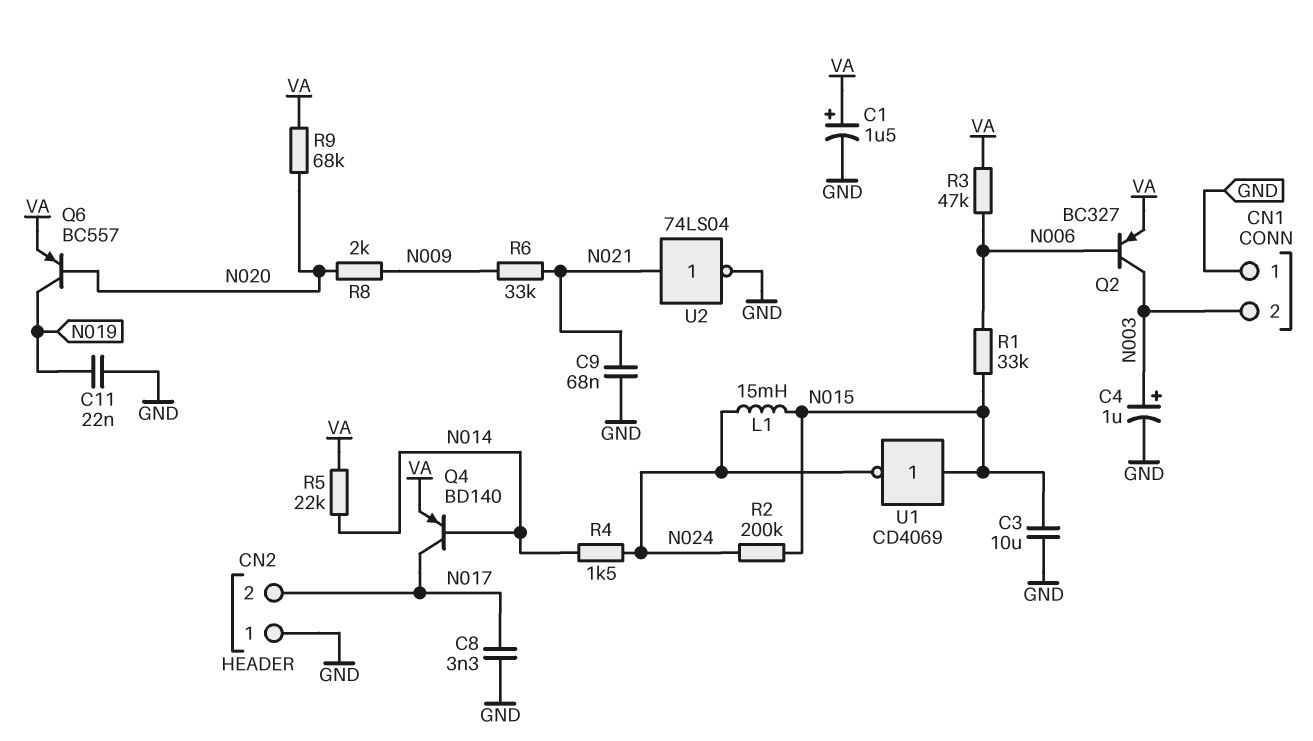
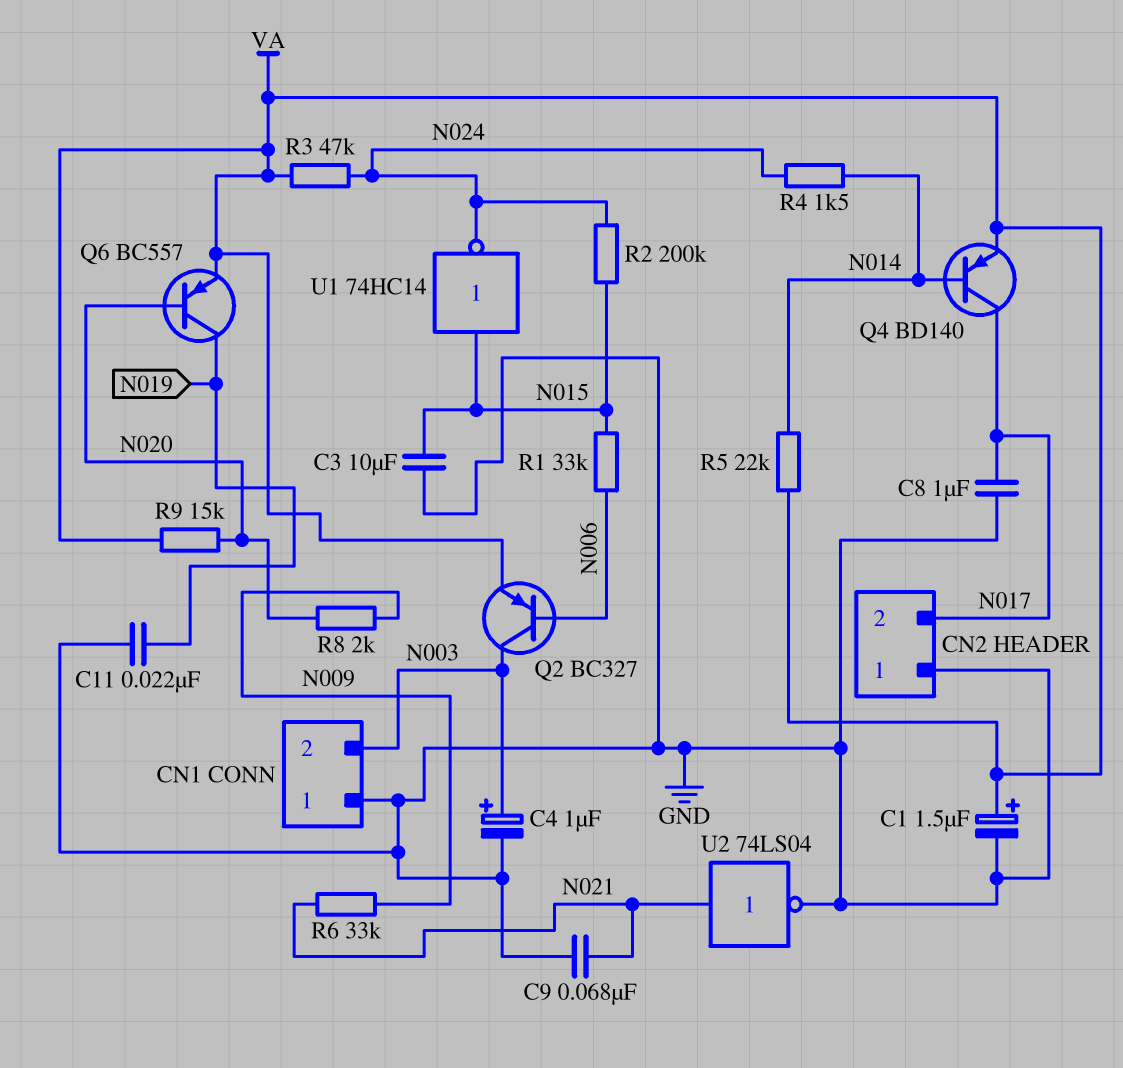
C8: 3.3nF (GND, N017) -> 1uF (GND, N017)
L1: 15mH (N015, N024) -> none
R3: 47k (N006, VA) -> 47k (N024, VA)
R9: 68k (N020, VA) -> 15k (N020, VA)
U1: NOT CD4069 (in N015, out N024) -> NOT 74HC14 (in N015, out N024)

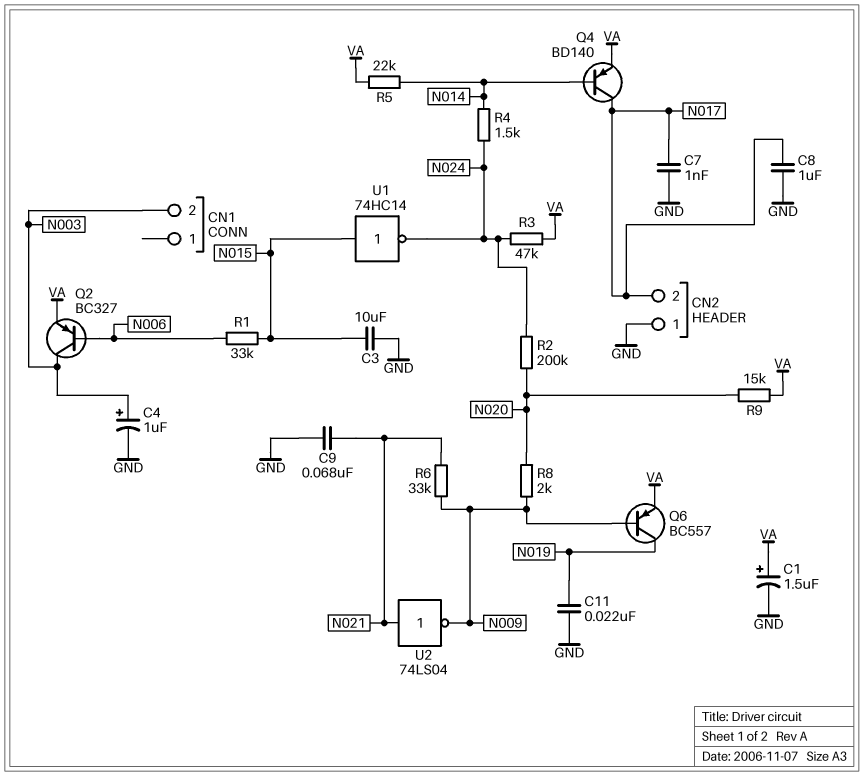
C7: none -> 1nF (GND, N017)
CN1 pin 1: GND -> none
Q6: PNP BC557 (B N020, C N019, E VA) -> PNP BC557 (B N009, C N019, E VA)
R2: 200k (N015, N024) -> 200k (N020, N024)
U2: NOT 74LS04 (in N021, out GND) -> NOT 74LS04 (in N021, out N009)

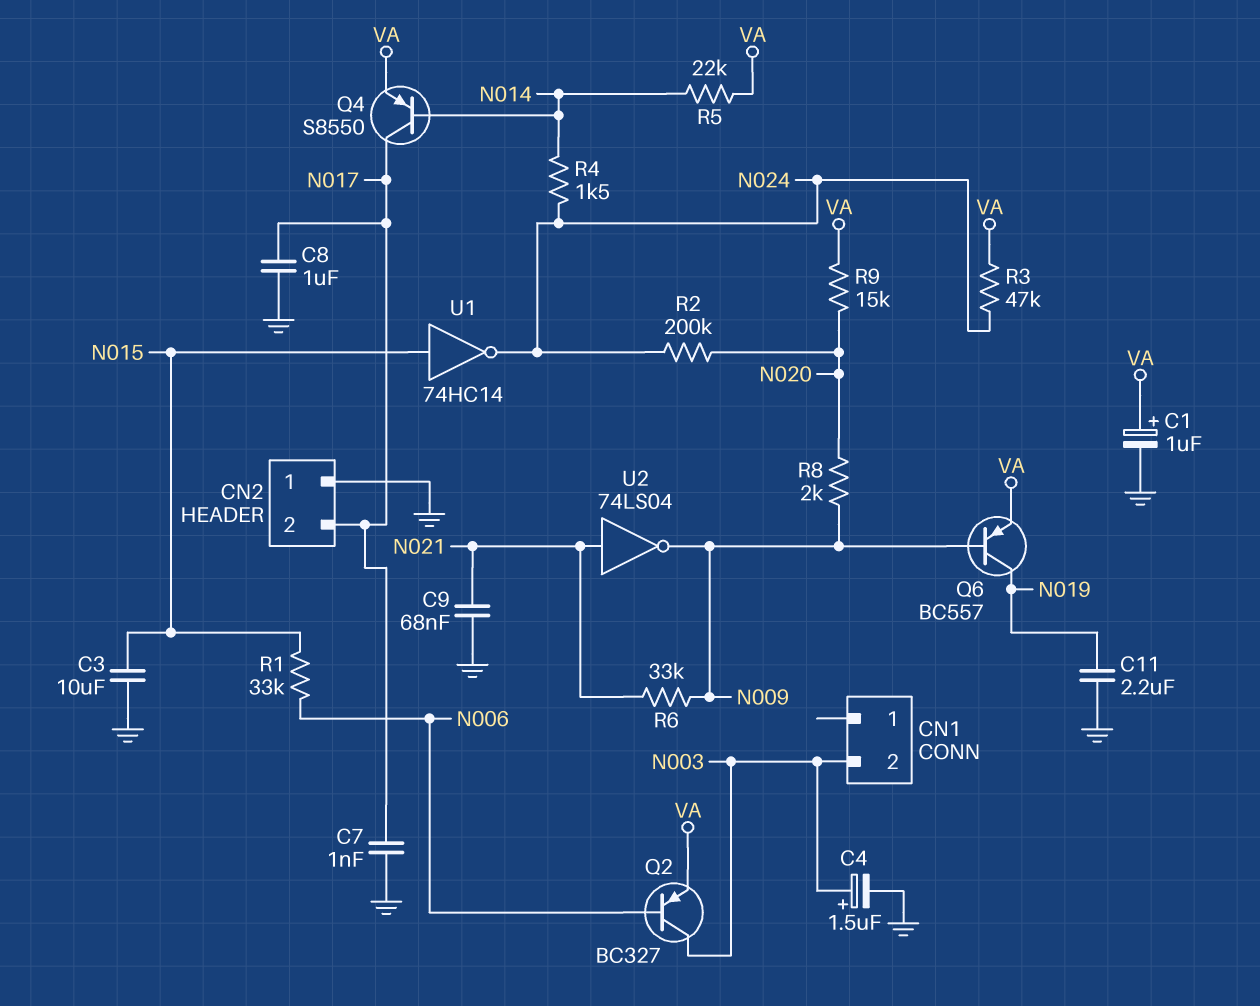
C1: 1.5uF (plus VA, minus GND) -> 1uF (plus VA, minus GND)
C4: 1uF (plus N003, minus GND) -> 1.5uF (plus N003, minus GND)
C11: 22nF (GND, N019) -> 2.2uF (GND, N019)
Q4: PNP BD140 (B N014, C N017, E VA) -> PNP S8550 (B N014, C N017, E VA)

